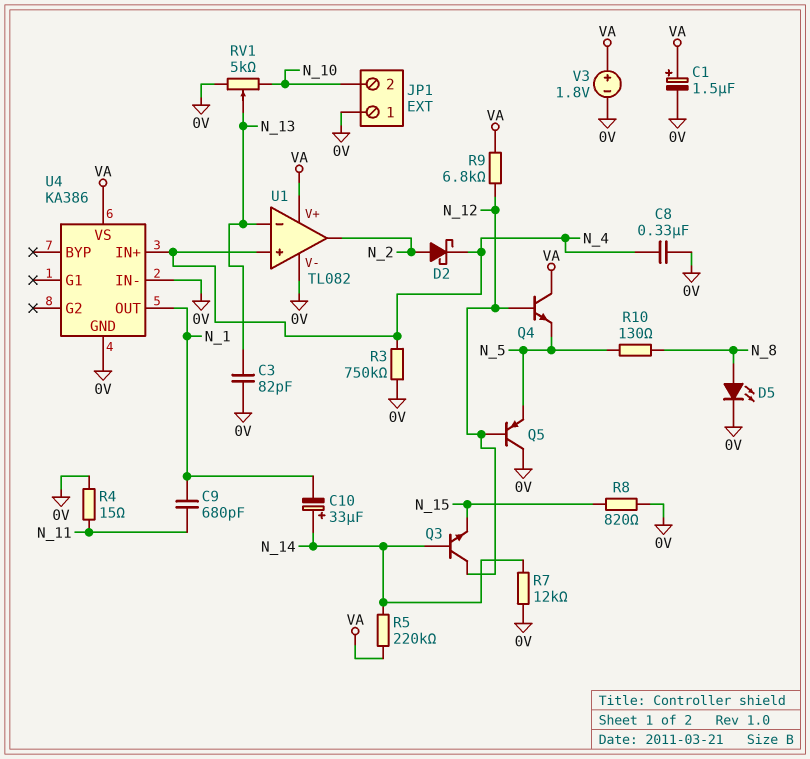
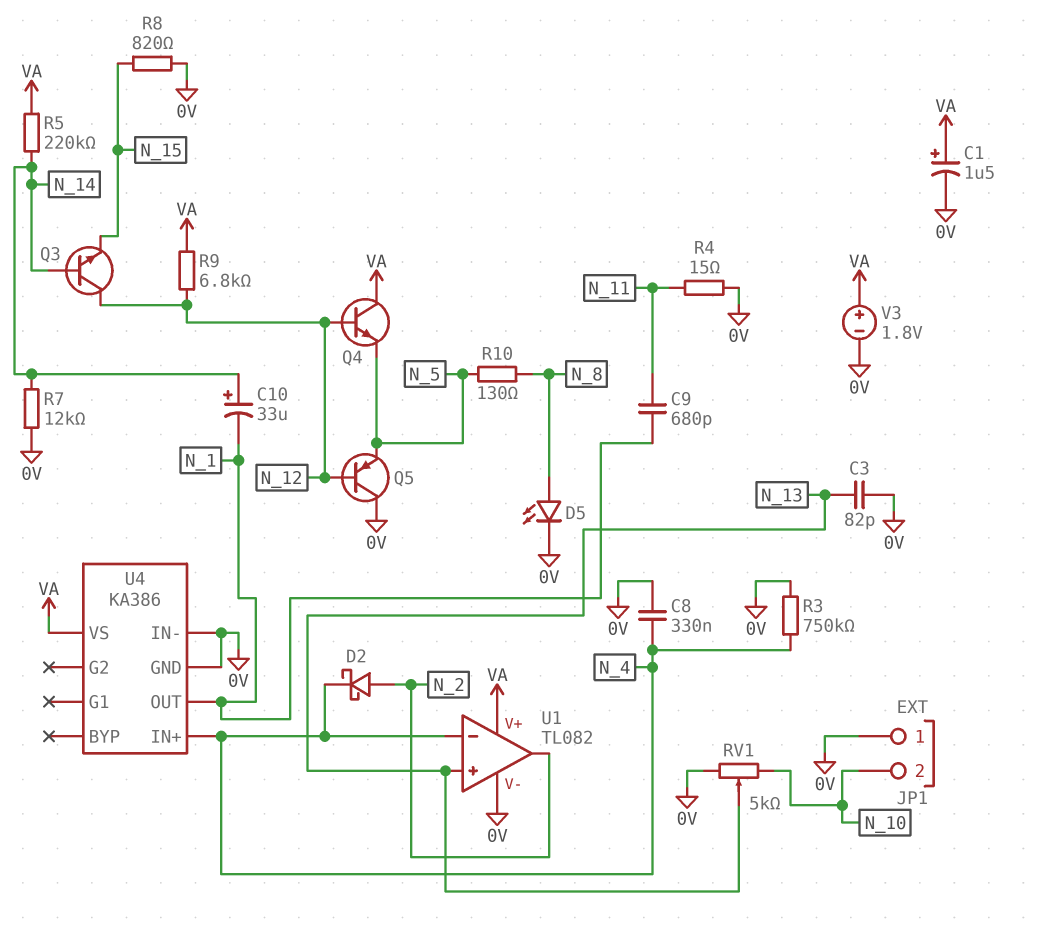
U1 pin in+: N_4 -> N_13
U1 pin in-: N_13 -> N_4

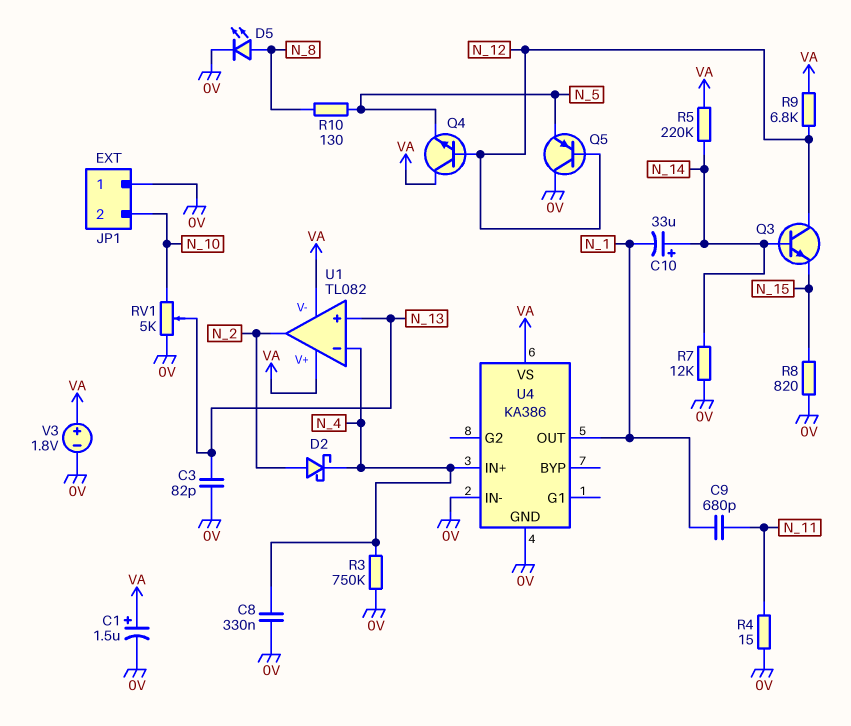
U1 pin V-: 0V -> VA

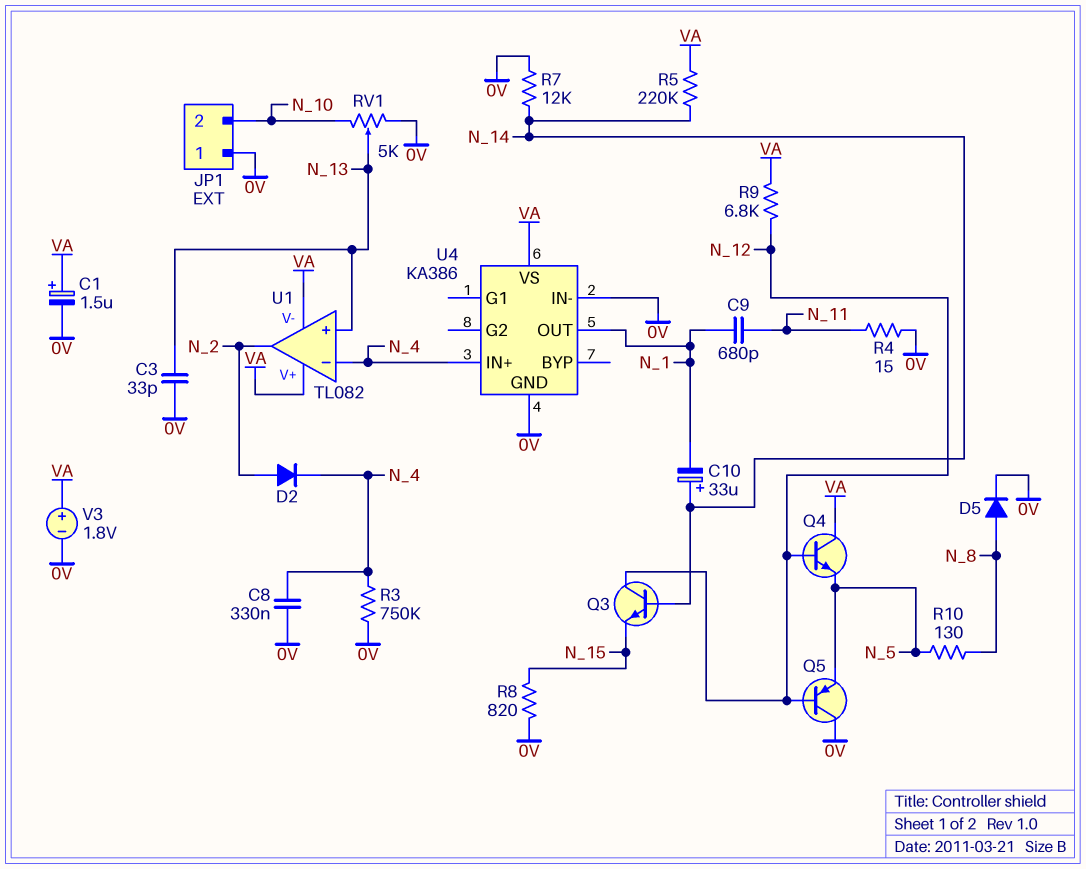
C3: 82pF (0V, N_13) -> 33pF (0V, N_13)
D2: schottky (A N_2, K N_4) -> diode (A N_2, K N_4)
D5: LED (A N_8, K 0V) -> diode (A N_8, K 0V)

